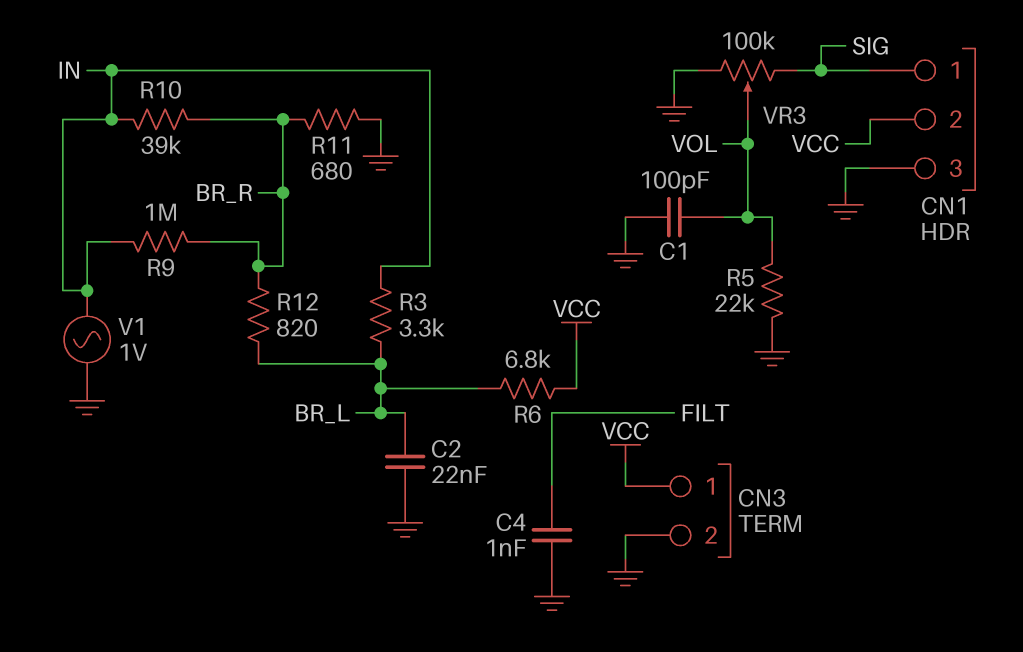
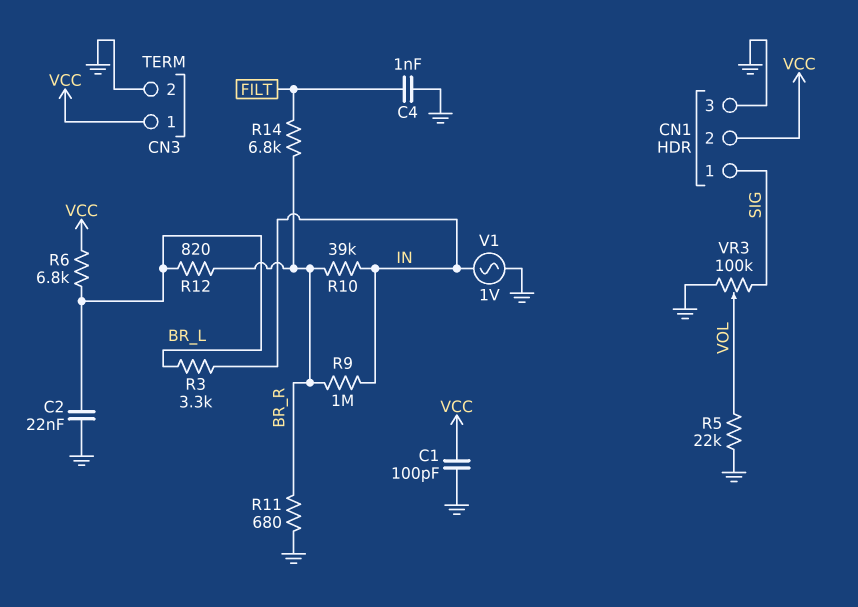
C1: 100pF (GND, VOL) -> 100pF (GND, VCC)
R14: none -> 6.8k (BR_R, FILT)

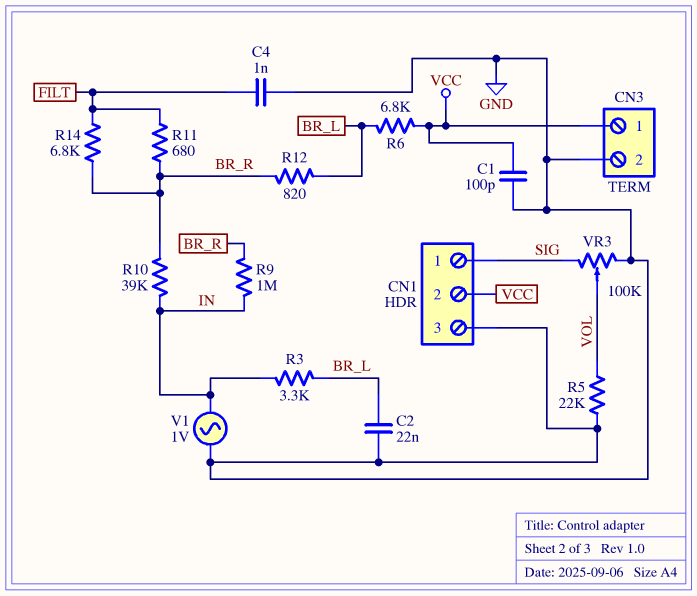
R11: 680 (BR_R, GND) -> 680 (BR_R, FILT)

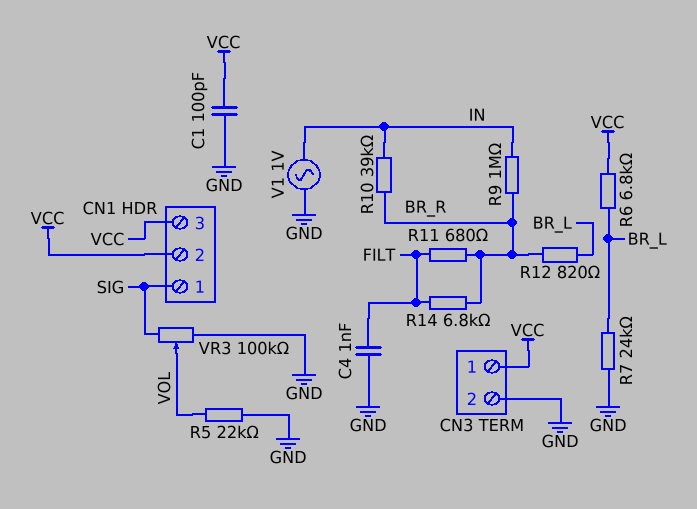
C2: 22nF (BR_L, GND) -> none
CN1 pin 3: GND -> VCC
R3: 3.3k (BR_L, IN) -> none
R7: none -> 24k (BR_L, GND)

